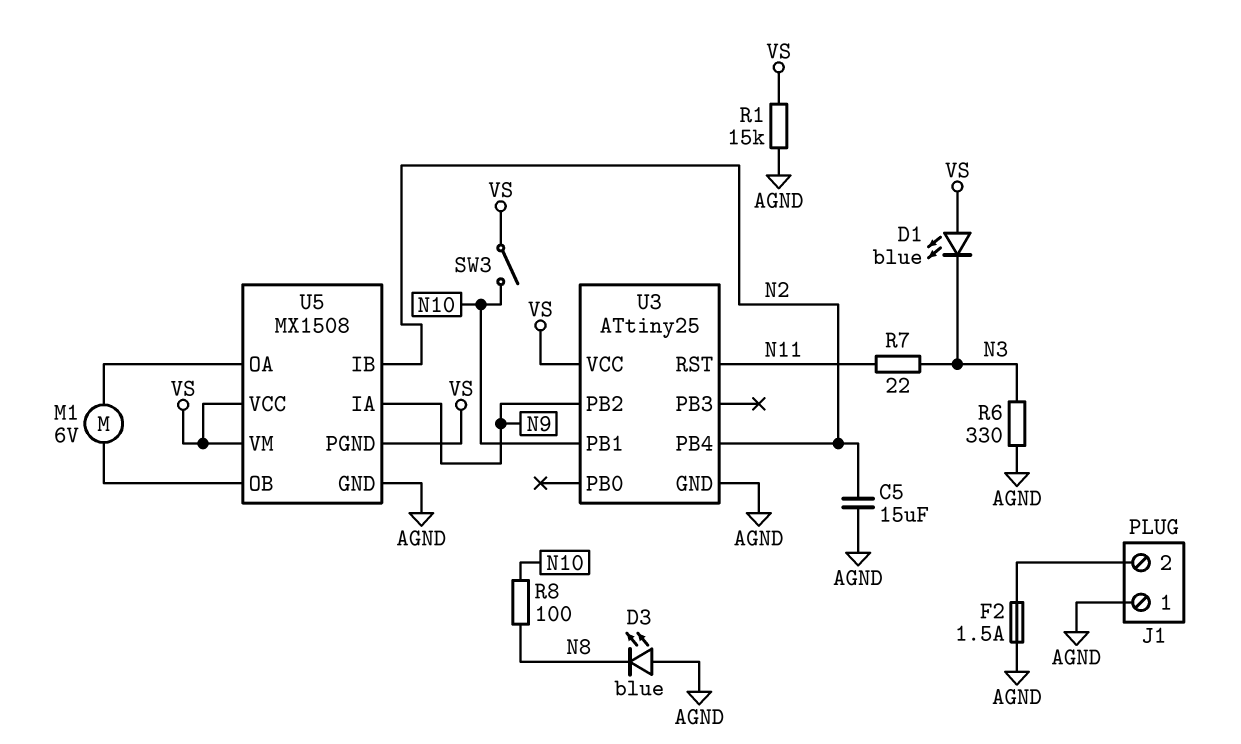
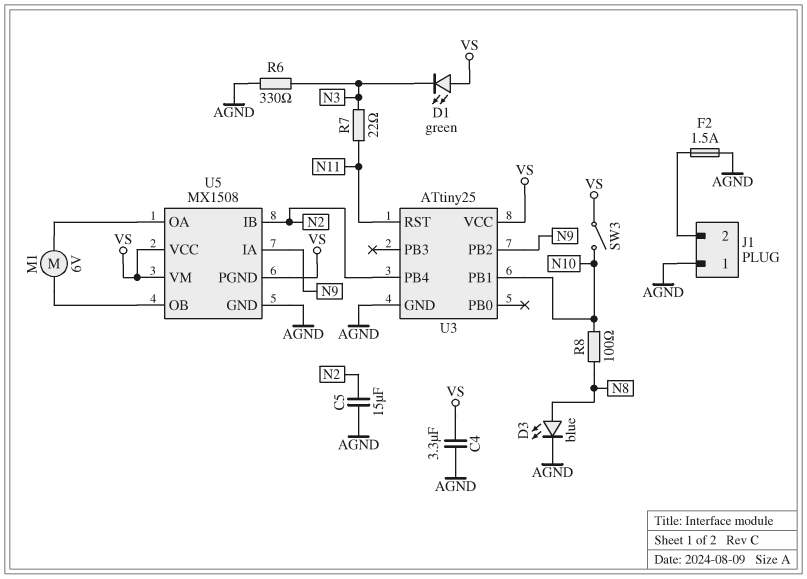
C4: none -> 3.3uF (AGND, VS)
D1: LED blue (A VS, K N3) -> LED green (A VS, K N3)
D3: LED blue (A AGND, K N8) -> LED blue (A N8, K AGND)
R1: 15k (AGND, VS) -> none

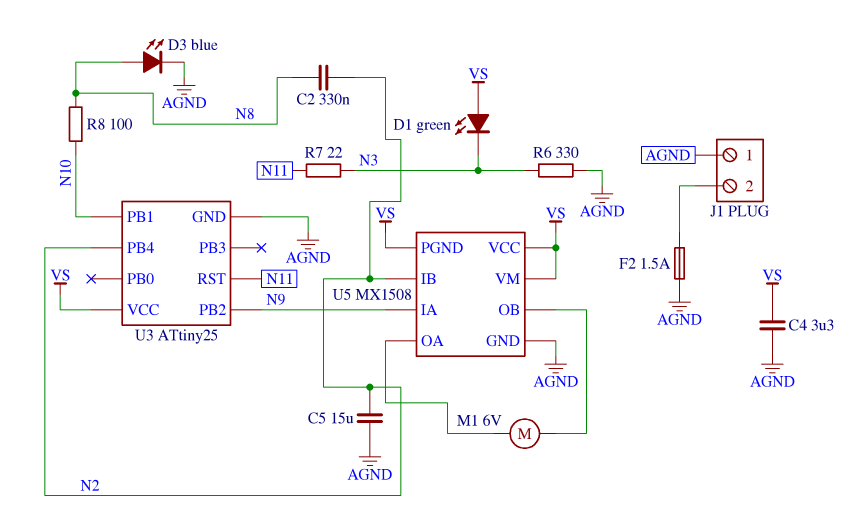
C2: none -> 330nF (N2, N8)
SW3: switch (N10, VS) -> none

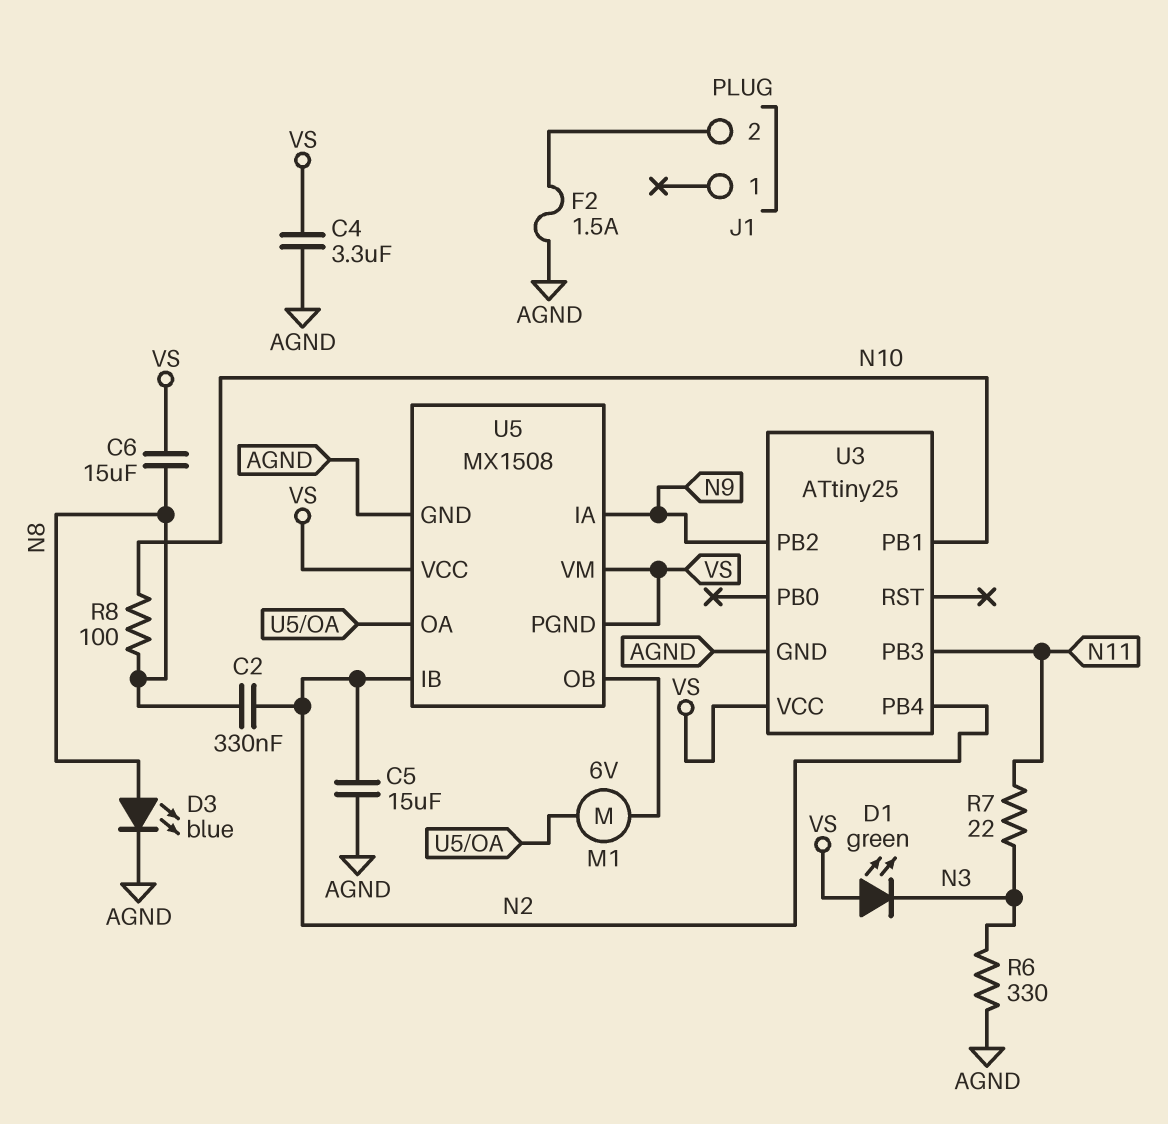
C6: none -> 15uF (N8, VS)
J1 pin 1: AGND -> none
U3 pin PB3: none -> N11
U3 pin RST: N11 -> none

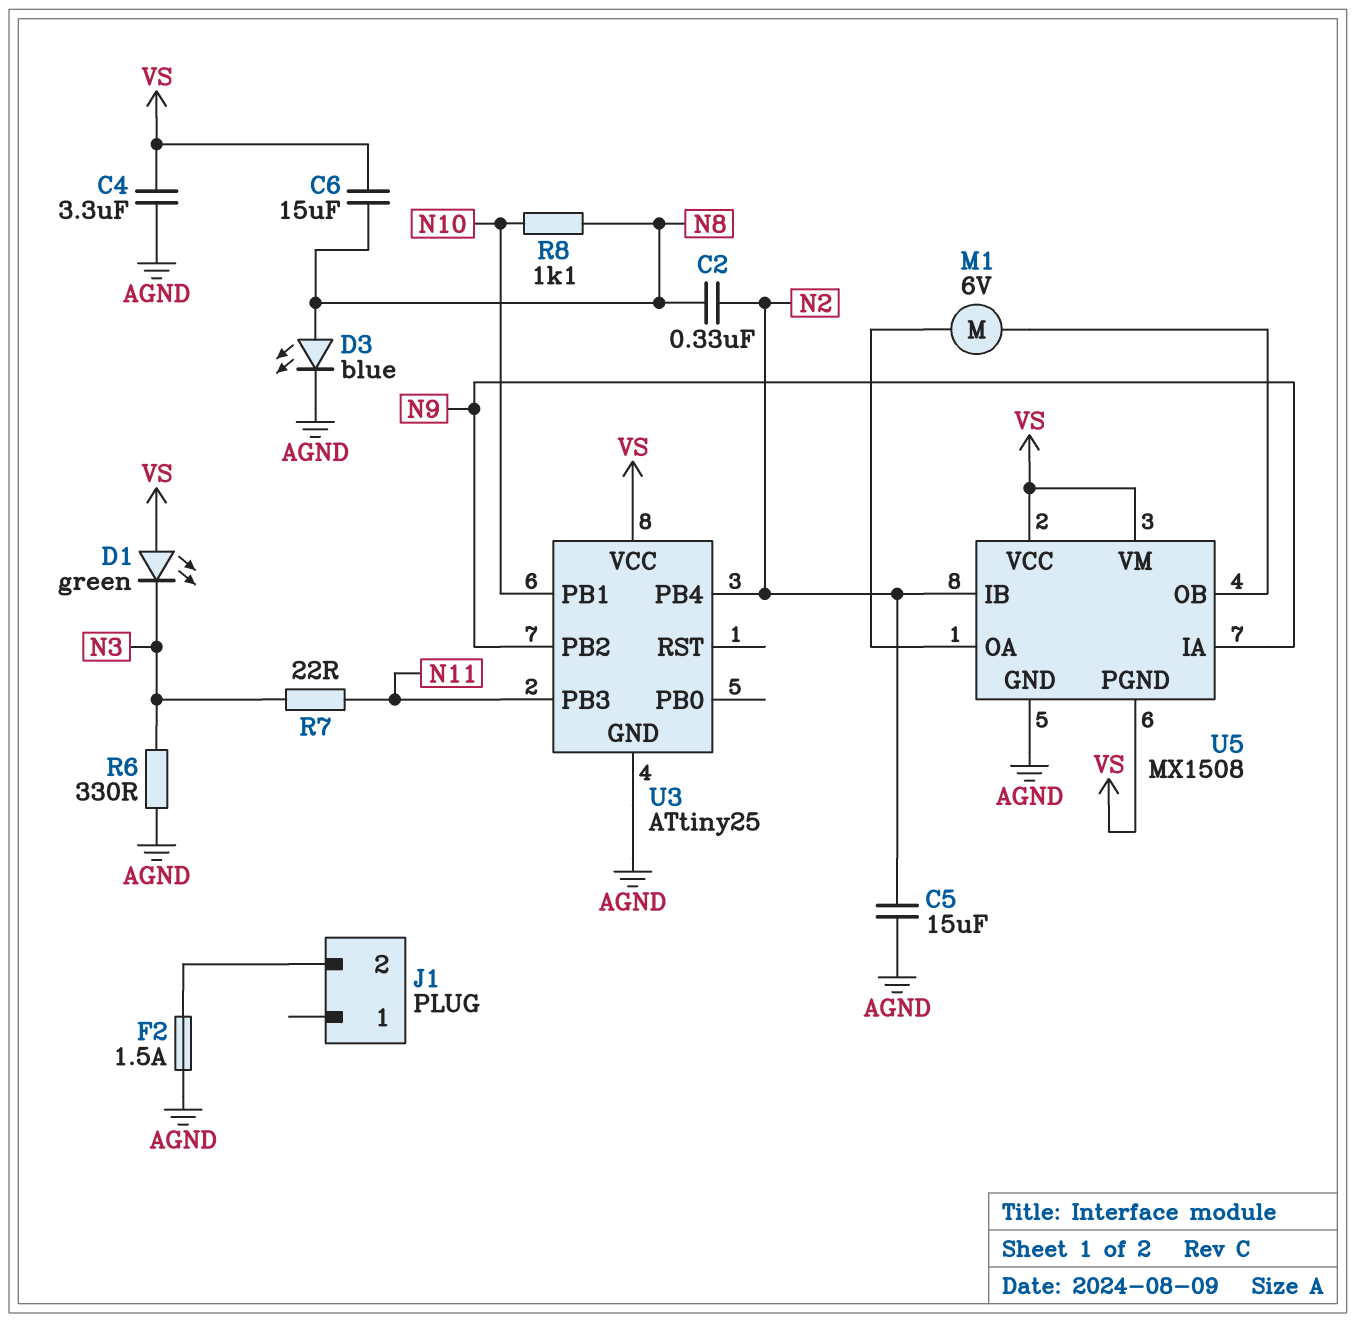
R8: 100 (N8, N10) -> 1.1k (N8, N10)

